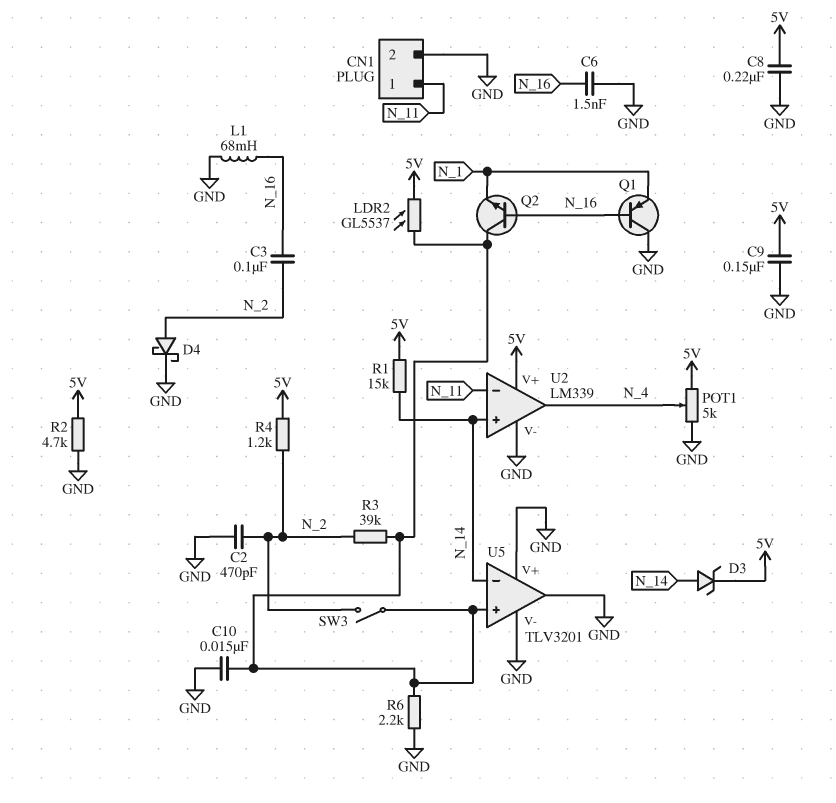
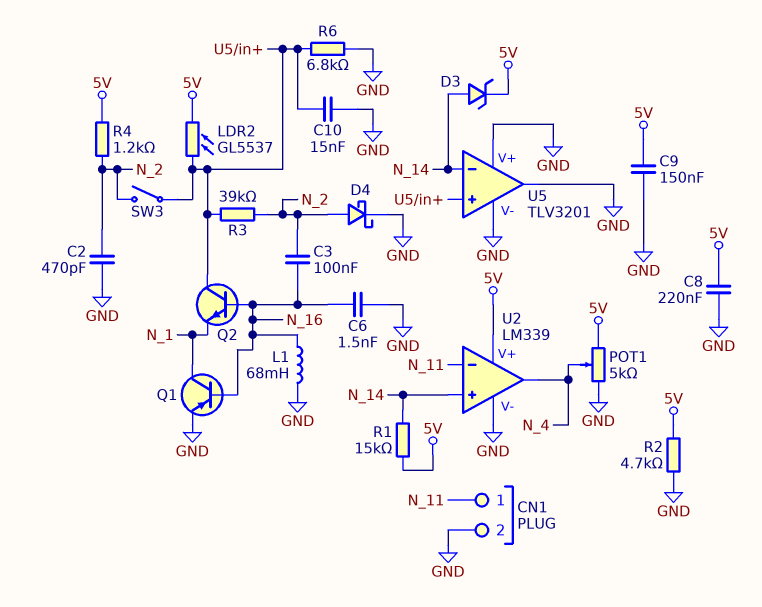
Q1: PNP (B N_16, C GND, E N_1) -> PNP (B N_16, C N_1, E GND)
R6: 2.2k (GND, U5/in+) -> 6.8k (GND, U5/in+)

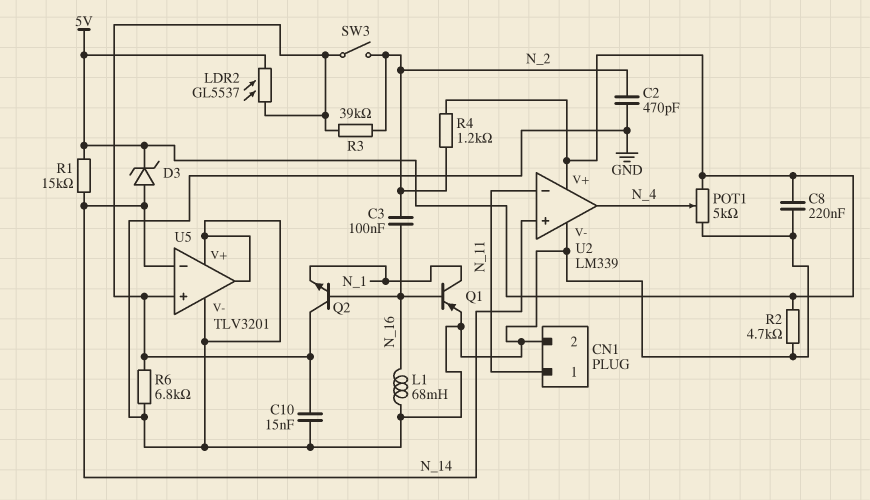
C6: 1.5nF (GND, N_16) -> none
C9: 150nF (5V, GND) -> none
D4: schottky (A N_2, K GND) -> none

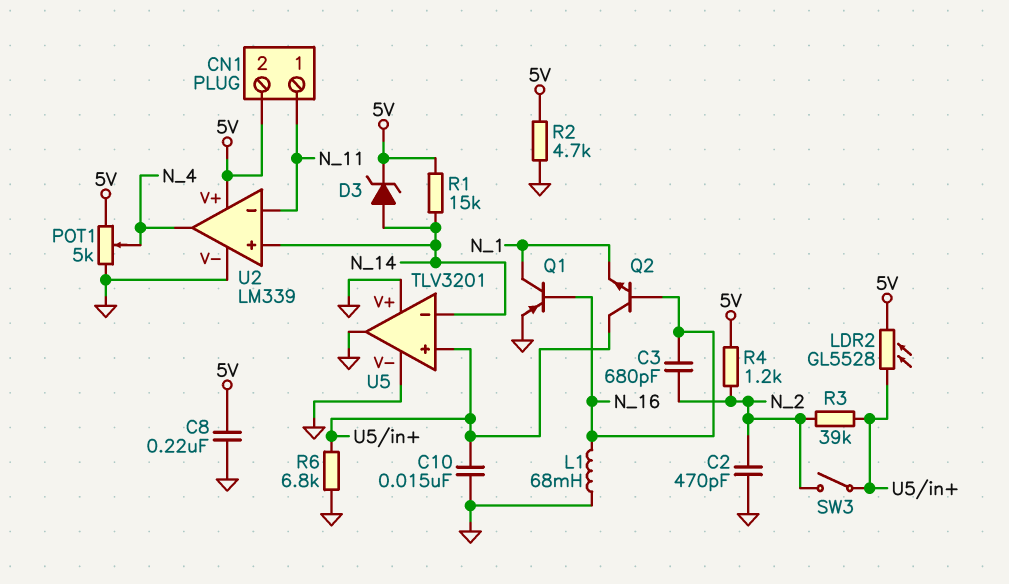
C3: 100nF (N_2, N_16) -> 680pF (N_2, N_16)
CN1 pin 2: GND -> 5V
LDR2: GL5537 (5V, U5/in+) -> GL5528 (5V, U5/in+)

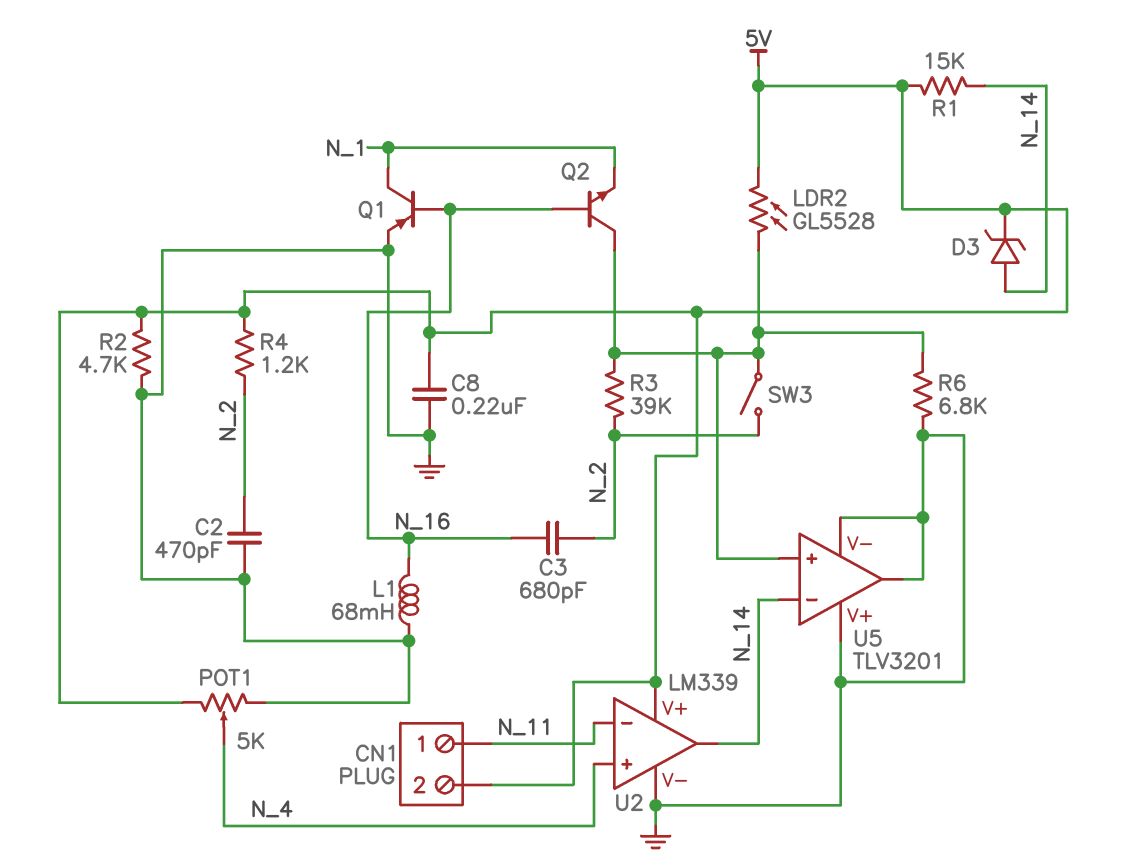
C10: 15nF (GND, U5/in+) -> none
U2 pin in+: N_14 -> N_4
U2 pin out: N_4 -> N_14

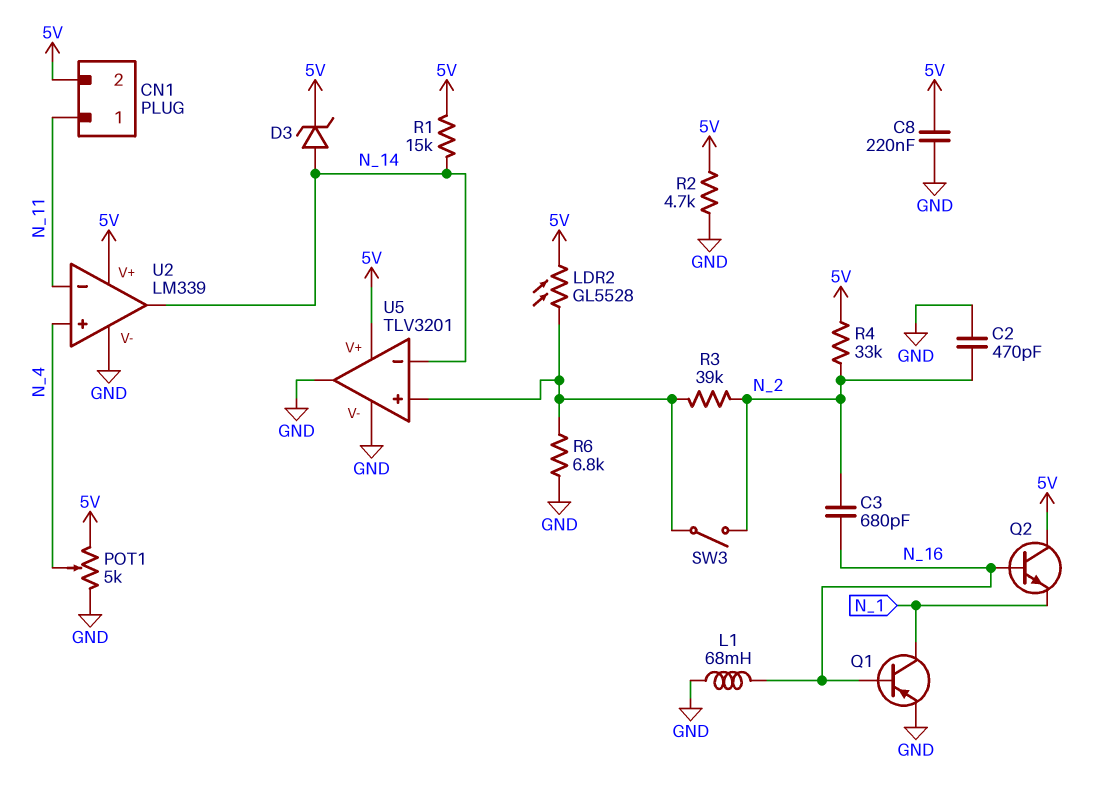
Q2: NPN (B N_16, C U5/in+, E N_1) -> NPN (B N_16, C 5V, E N_1)
R4: 1.2k (5V, N_2) -> 33k (5V, N_2)
U5 pin V+: GND -> 5V

